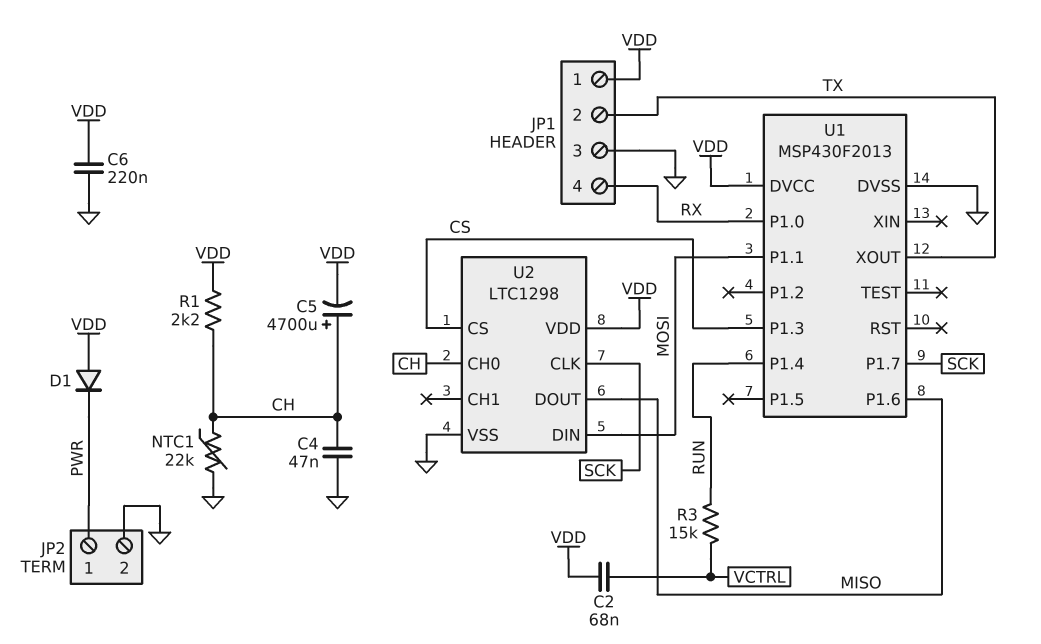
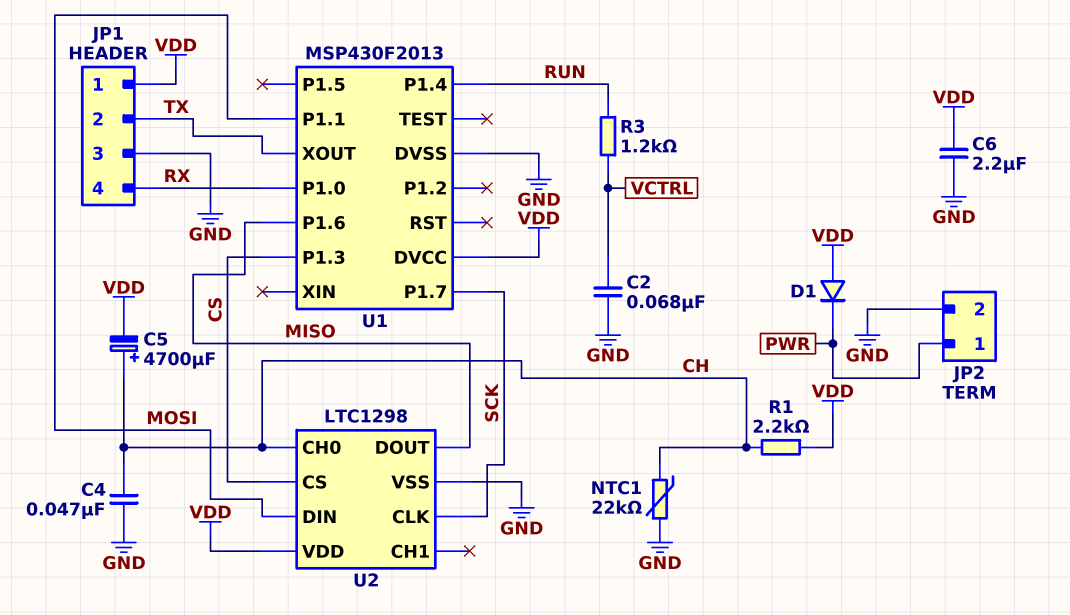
C2: 68nF (VCTRL, VDD) -> 68nF (GND, VCTRL)
C6: 220nF (GND, VDD) -> 2.2uF (GND, VDD)
R3: 15k (RUN, VCTRL) -> 1.2k (RUN, VCTRL)

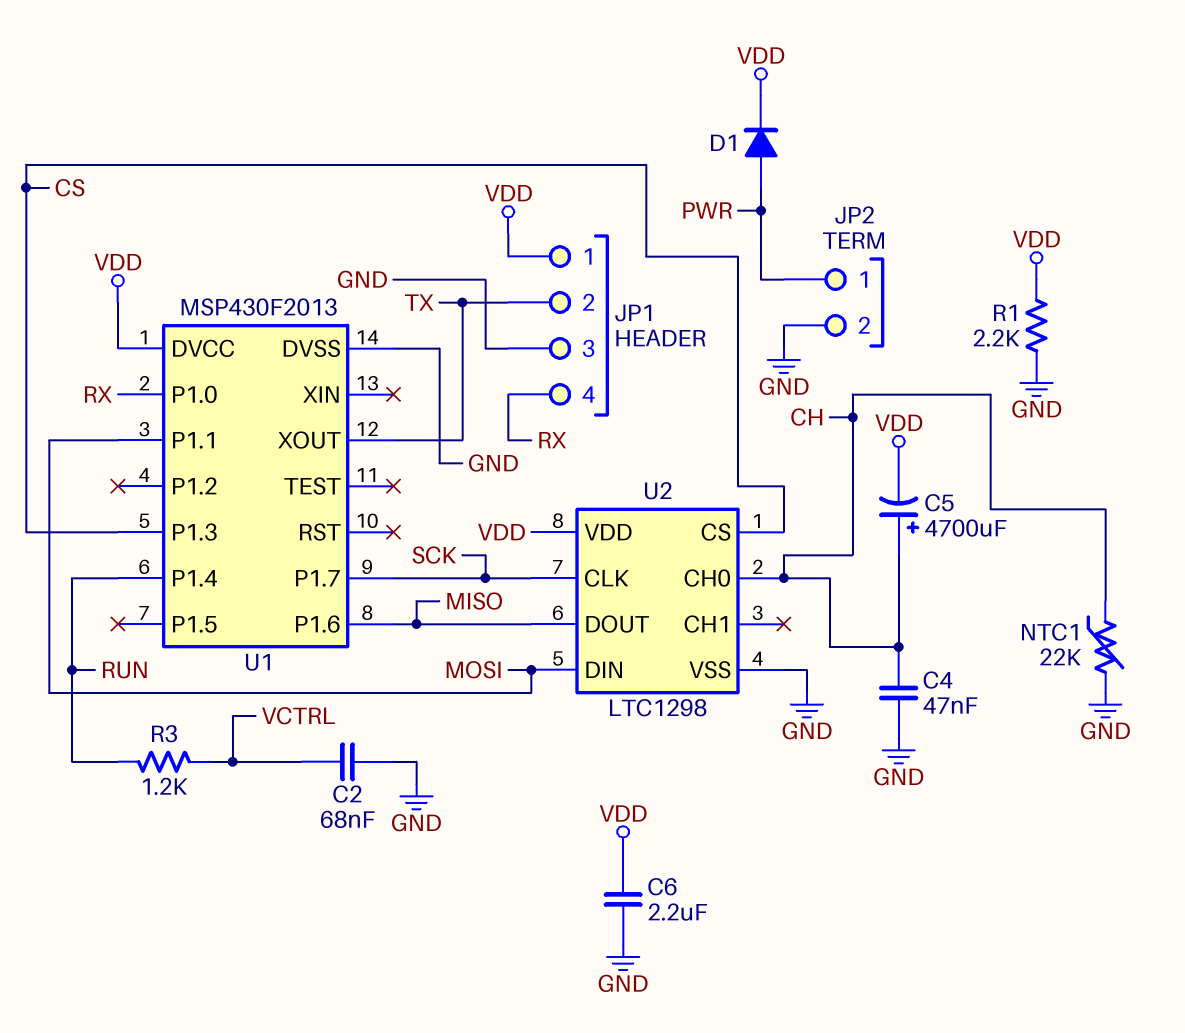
D1: diode (A VDD, K PWR) -> diode (A PWR, K VDD)
R1: 2.2k (CH, VDD) -> 2.2k (GND, VDD)

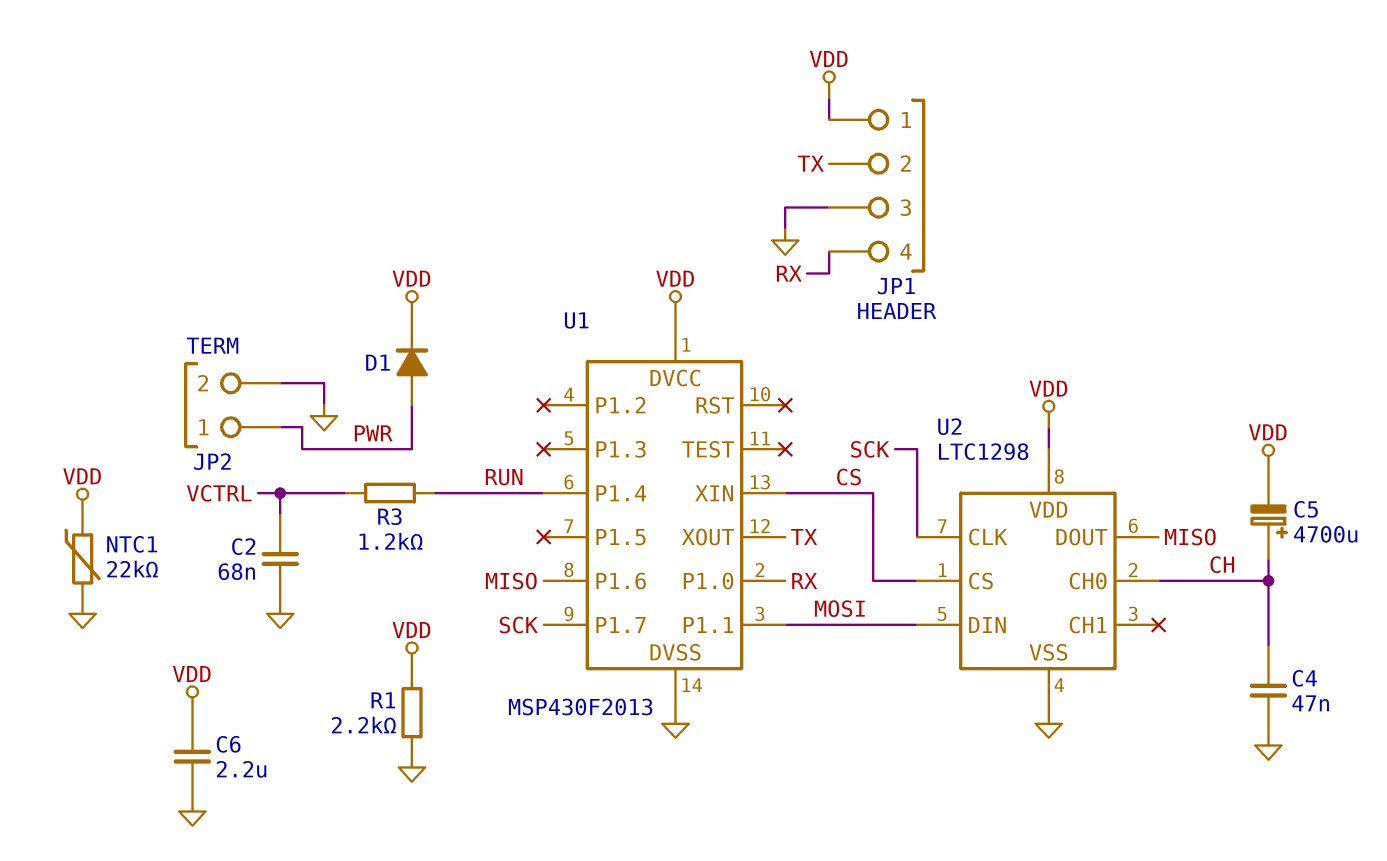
NTC1: 22k (CH, GND) -> 22k (GND, VDD)
U1 pin P1.3: CS -> none
U1 pin XIN: none -> CS

